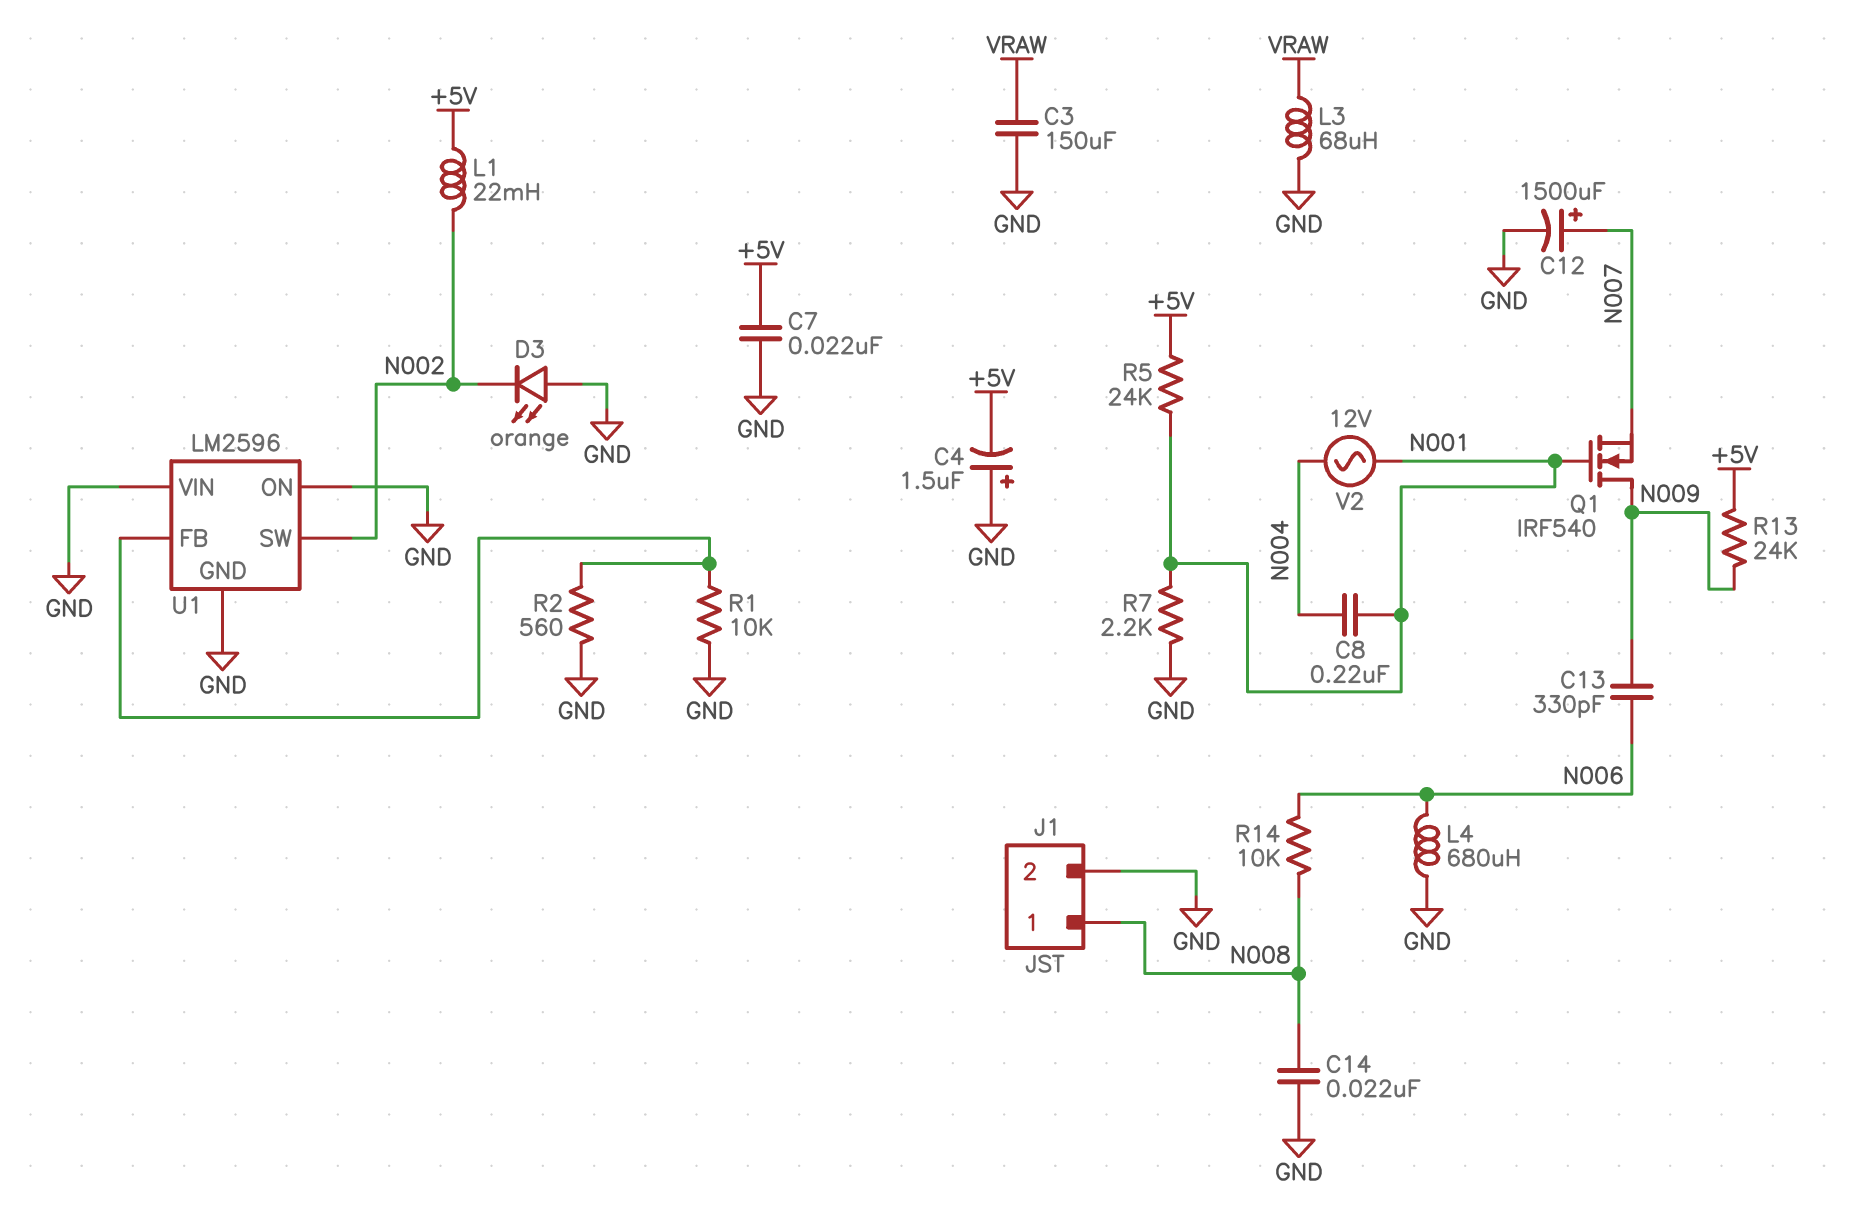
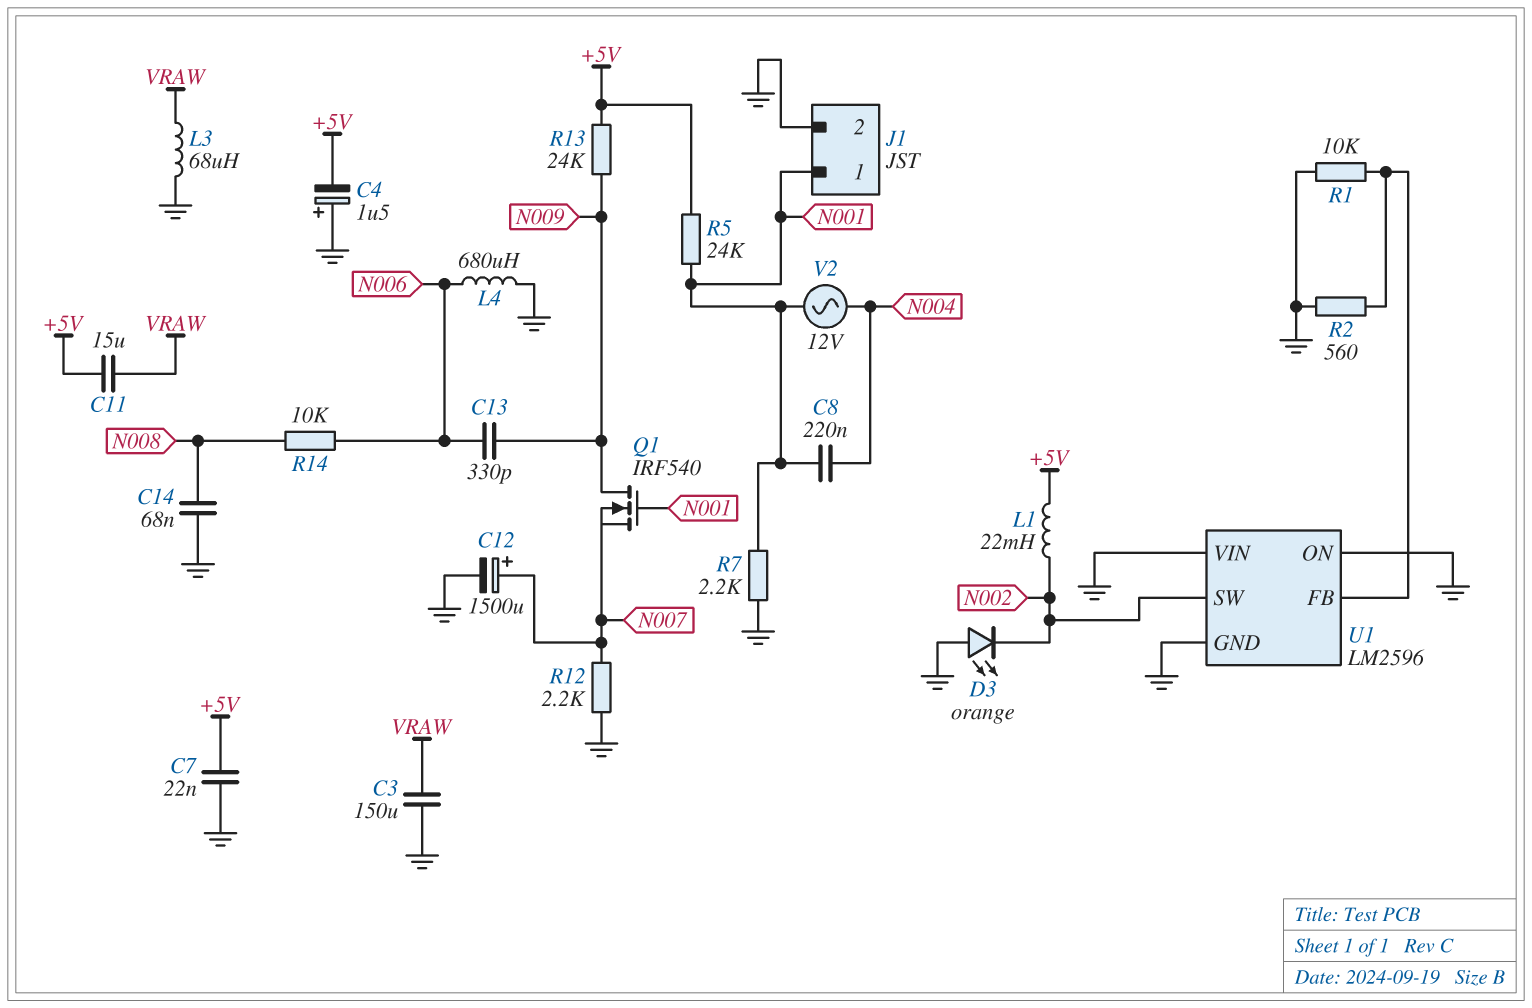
C11: none -> 15uF (+5V, VRAW)
C14: 22nF (GND, N008) -> 68nF (GND, N008)
J1 pin 1: N008 -> N001
R12: none -> 2.2k (GND, N007)

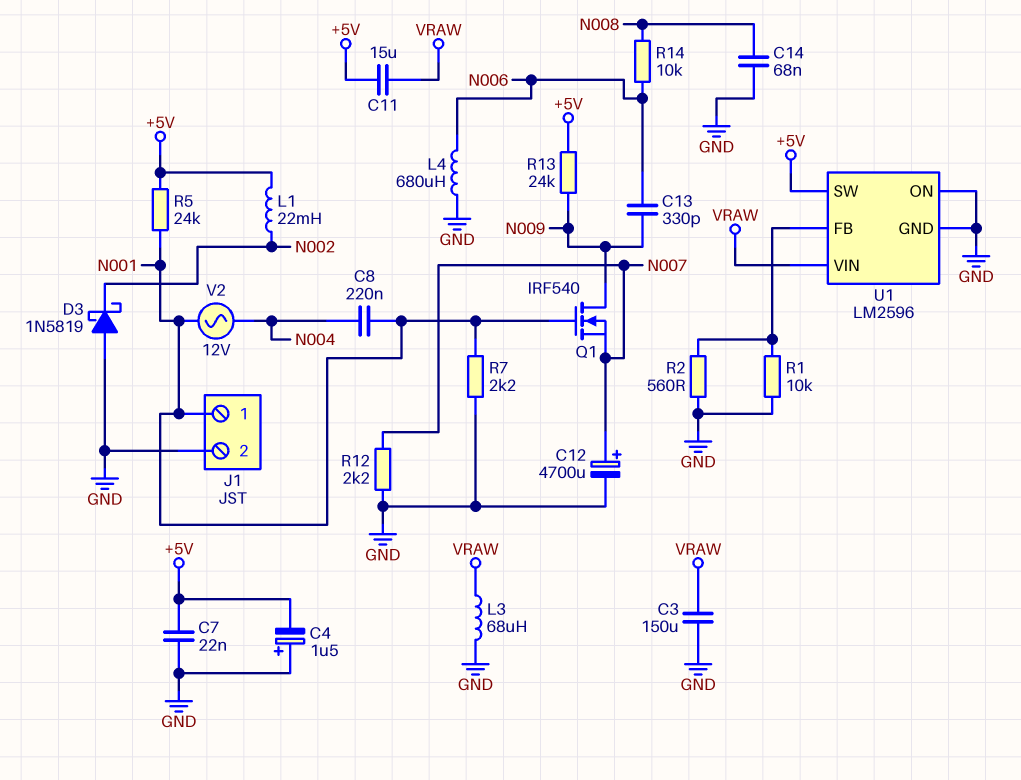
C12: 1500uF (plus N007, minus GND) -> 4700uF (plus N007, minus GND)
D3: LED orange (A GND, K N002) -> schottky 1N5819 (A GND, K N002)
U1 pin SW: N002 -> +5V
U1 pin VIN: GND -> VRAW

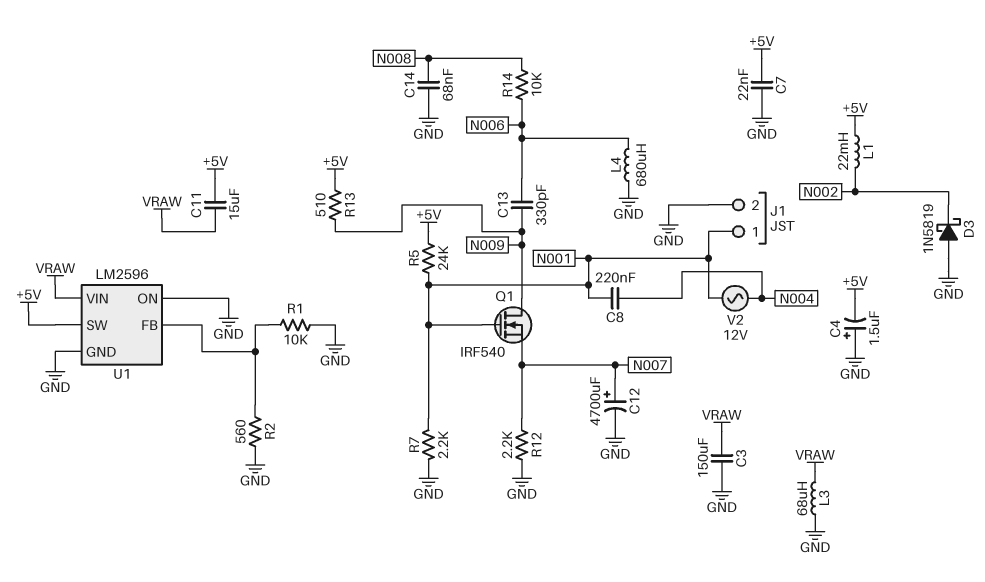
R13: 24k (+5V, N009) -> 510 (+5V, N009)

